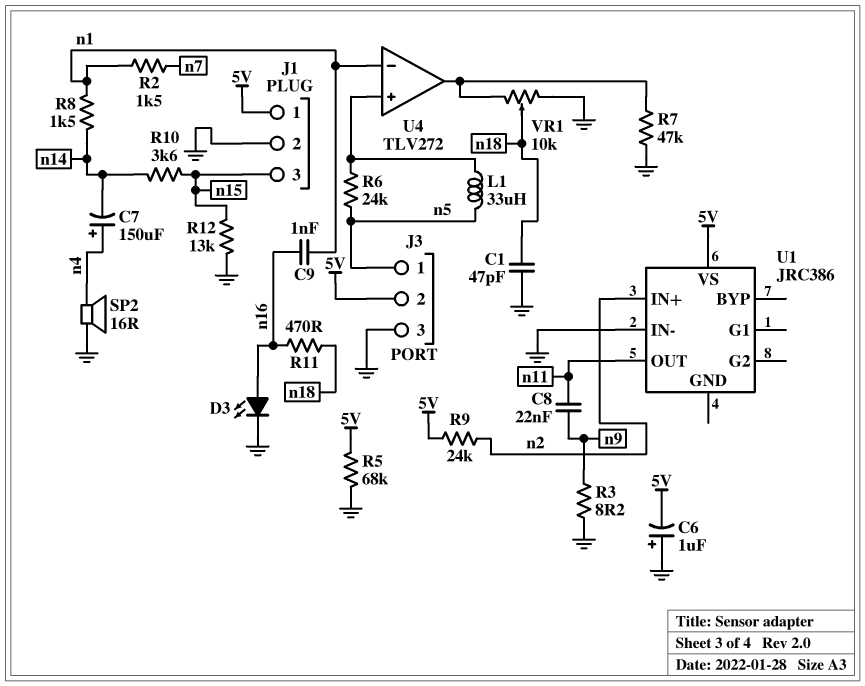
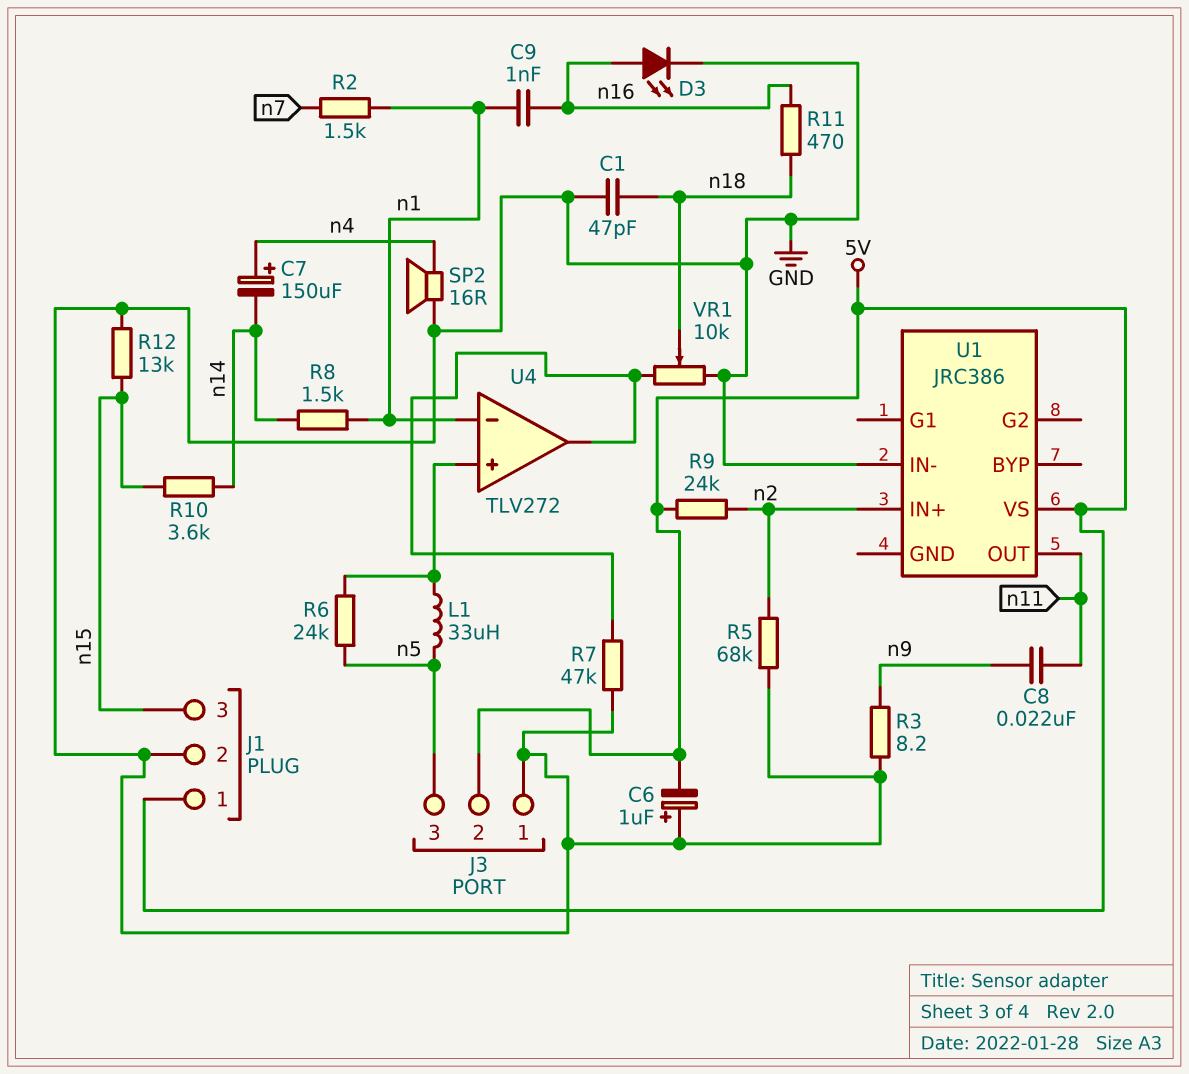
J3 pin 1: n5 -> GND
J3 pin 3: GND -> n5
R5: 68k (5V, GND) -> 68k (GND, n2)

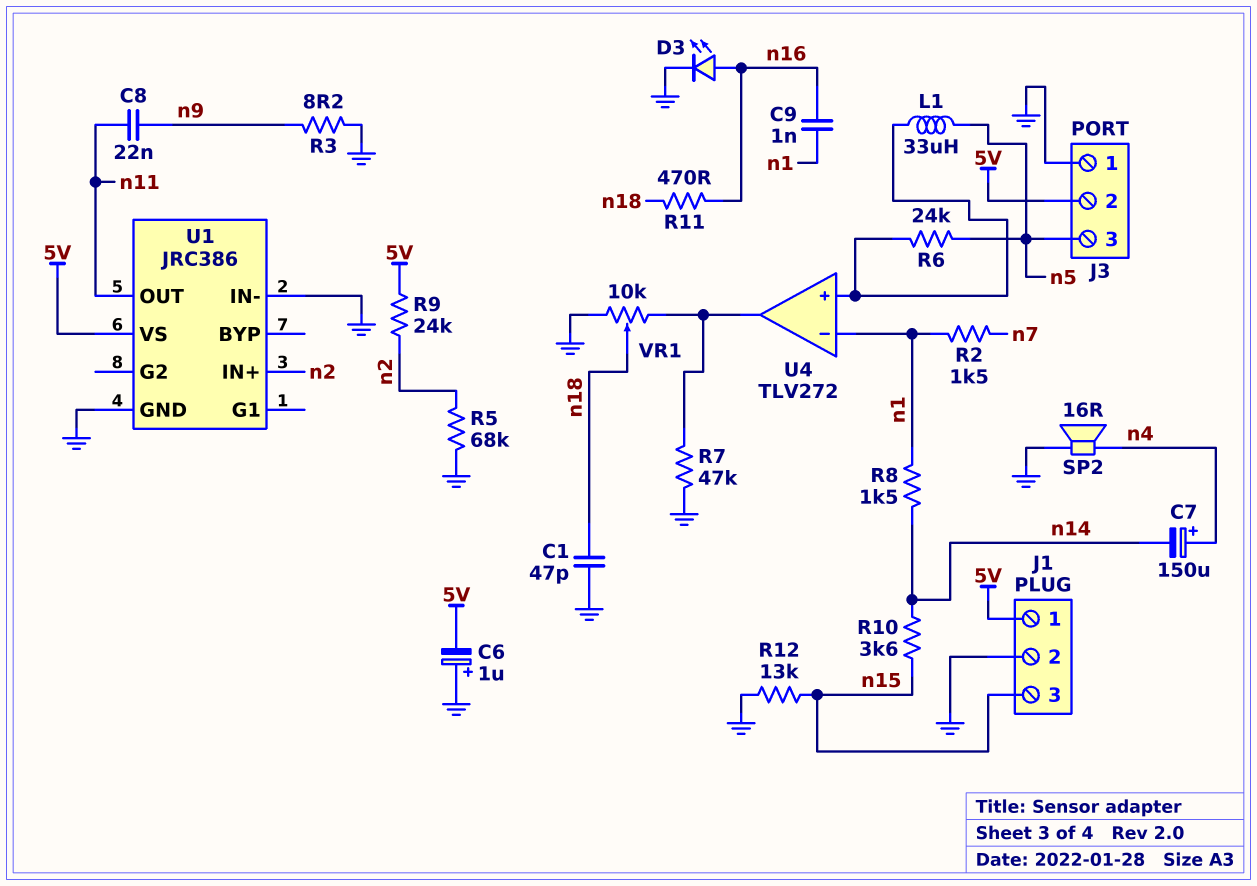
U1 pin GND: none -> GND

